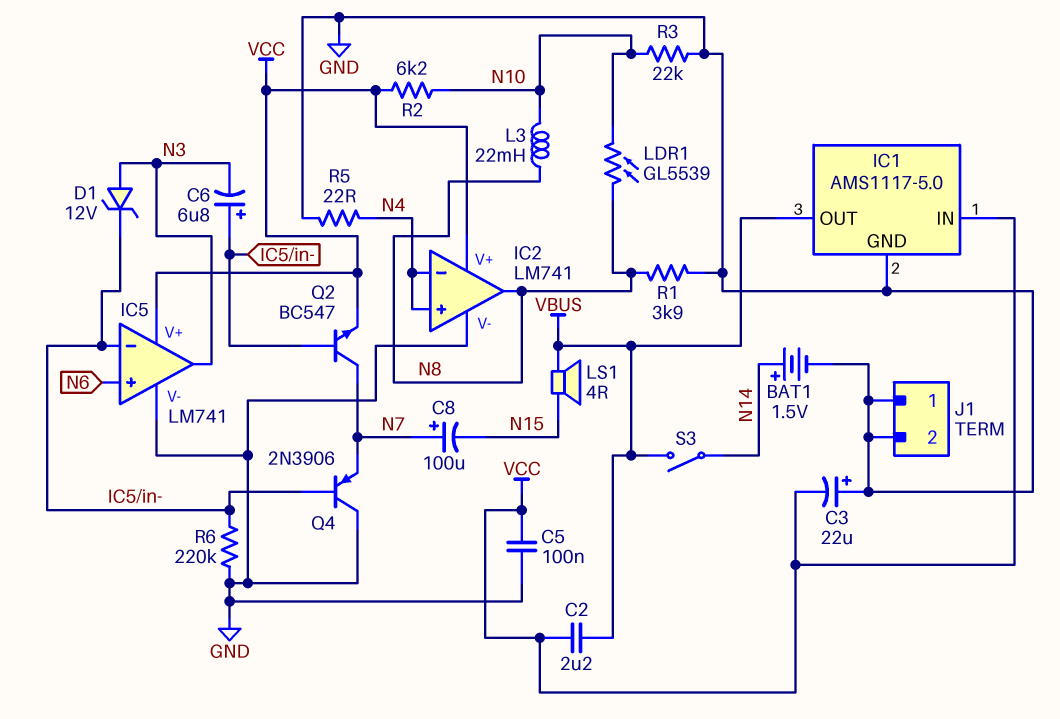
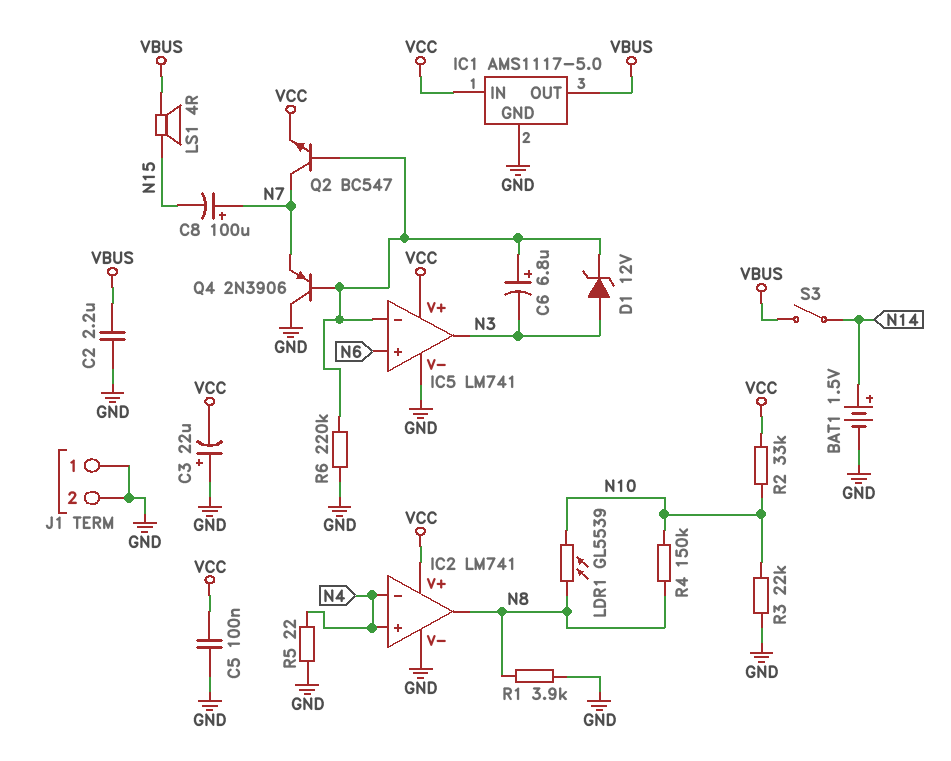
C2: 2.2uF (VBUS, VCC) -> 2.2uF (GND, VBUS)
L3: 22mH (N8, N10) -> none
R2: 6.2k (N10, VCC) -> 33k (N10, VCC)
R4: none -> 150k (N8, N10)

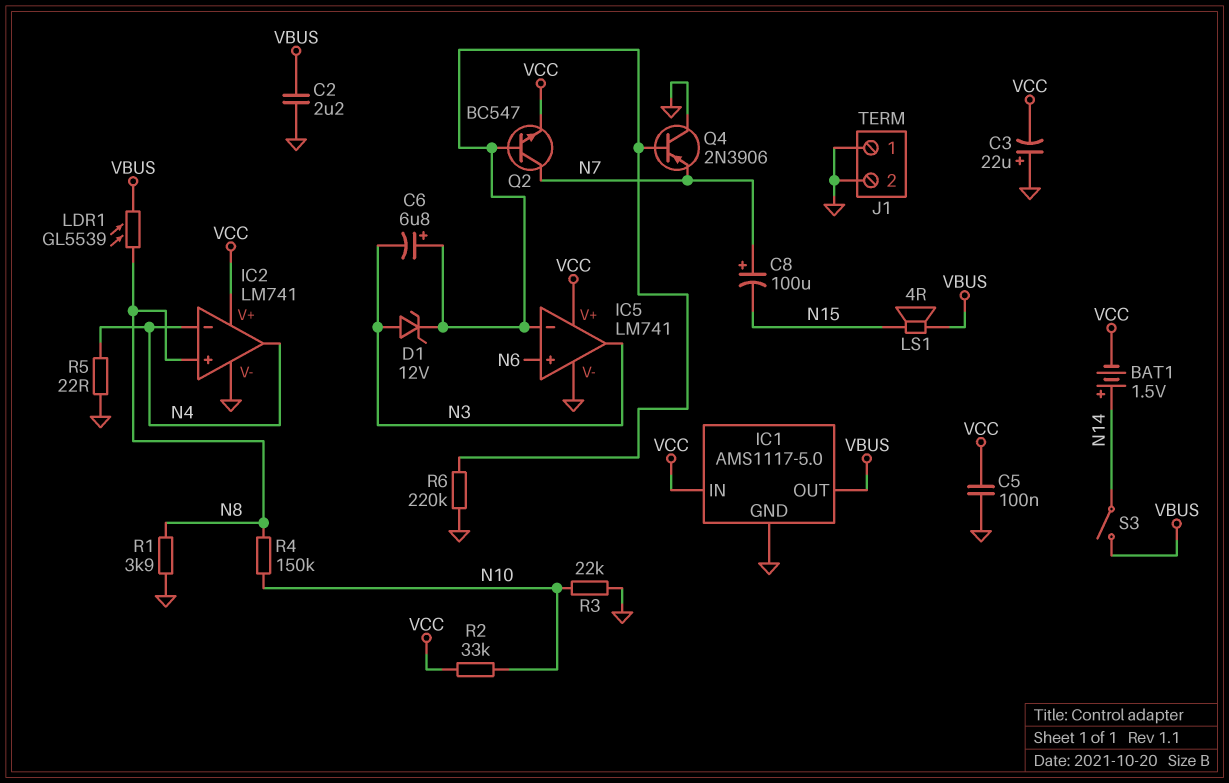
BAT1: 1.5V (plus N14, minus GND) -> 1.5V (plus N14, minus VCC)
IC2 pin in+: N4 -> N8
IC2 pin out: N8 -> N4
LDR1: GL5539 (N8, N10) -> GL5539 (N8, VBUS)

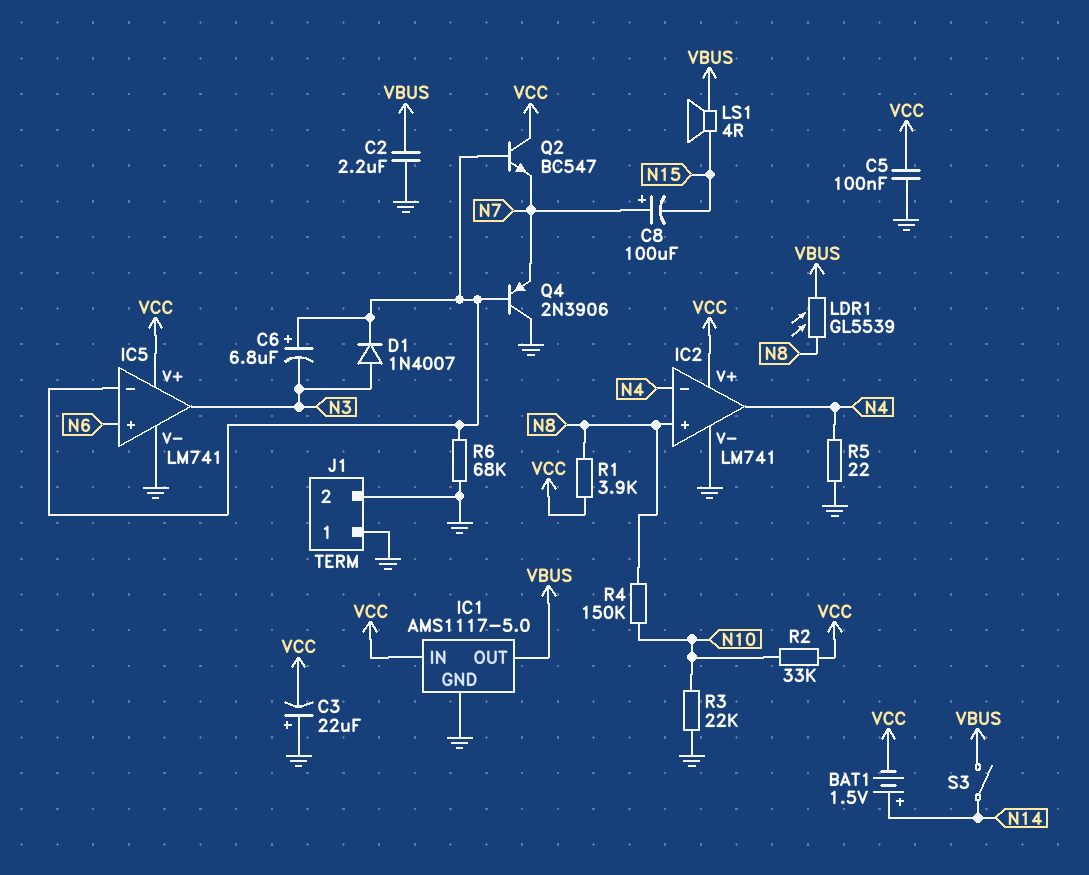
D1: zener 12V (A N3, K IC5/in-) -> diode 1N4007 (A N3, K IC5/in-)
Q2: NPN BC547 (B IC5/in-, C N7, E VCC) -> NPN BC547 (B IC5/in-, C VCC, E N7)
R1: 3.9k (GND, N8) -> 3.9k (N8, VCC)
R6: 220k (GND, IC5/in-) -> 68k (GND, IC5/in-)

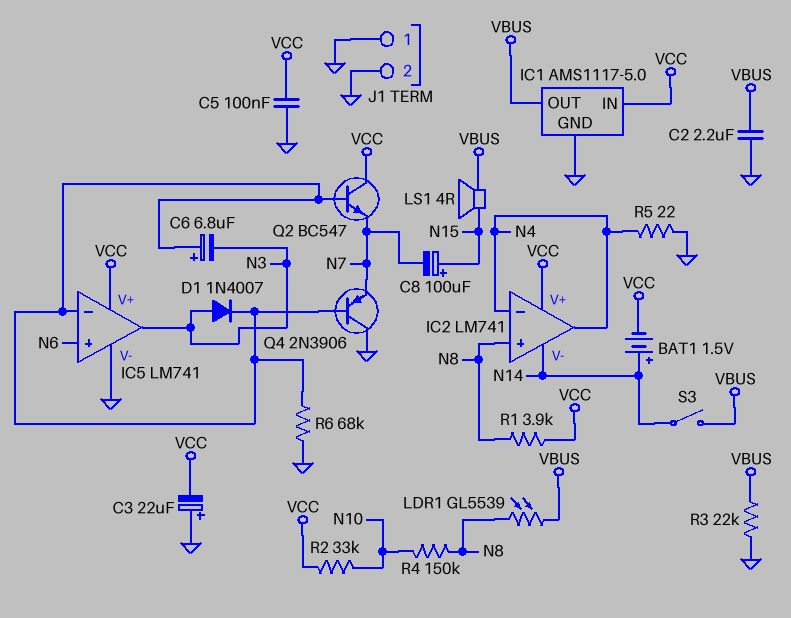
C8: 100uF (plus N7, minus N15) -> 100uF (plus N15, minus N7)
IC2 pin V-: GND -> N14
R3: 22k (GND, N10) -> 22k (GND, VBUS)

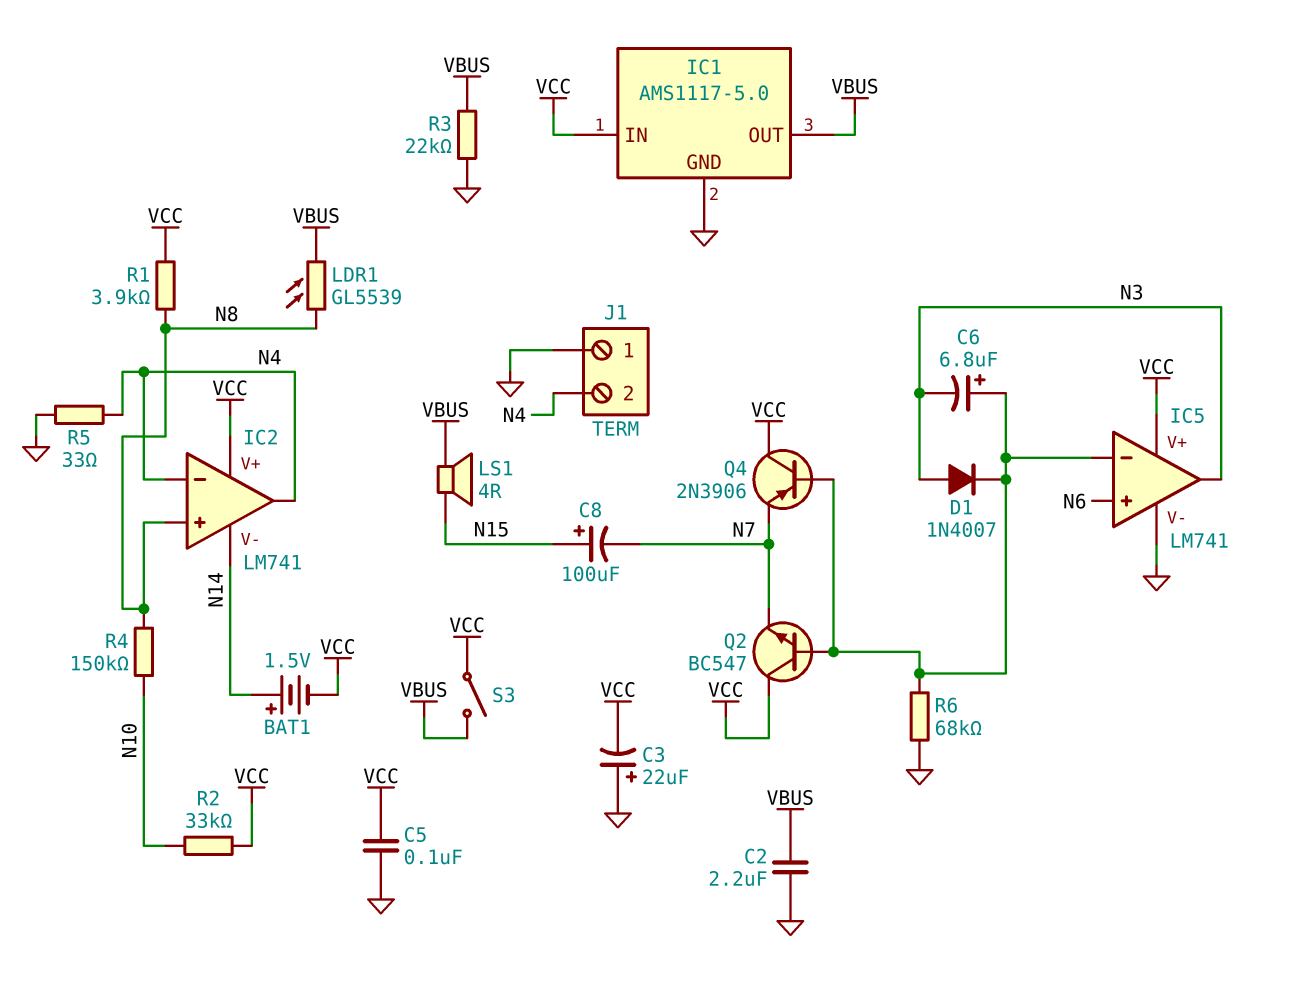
J1 pin 2: GND -> N4
Q4: PNP 2N3906 (B IC5/in-, C GND, E N7) -> PNP 2N3906 (B IC5/in-, C VCC, E N7)
R5: 22 (GND, N4) -> 33 (GND, N4)
S3: switch (N14, VBUS) -> switch (VBUS, VCC)

